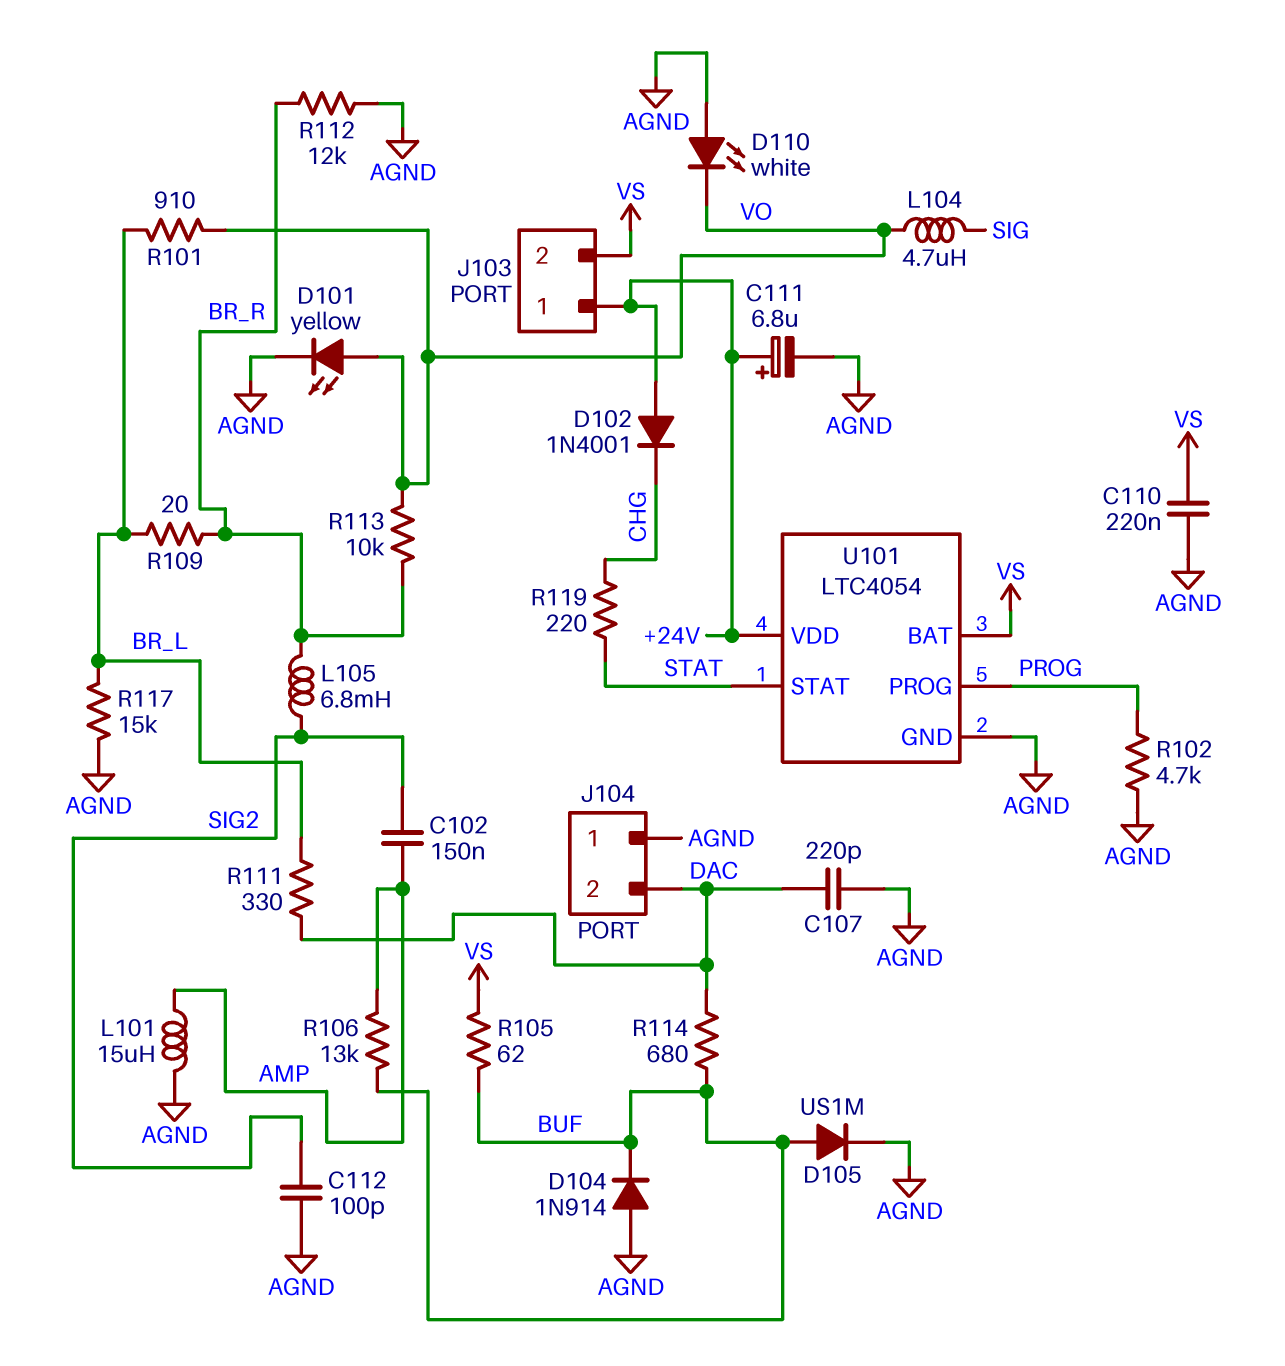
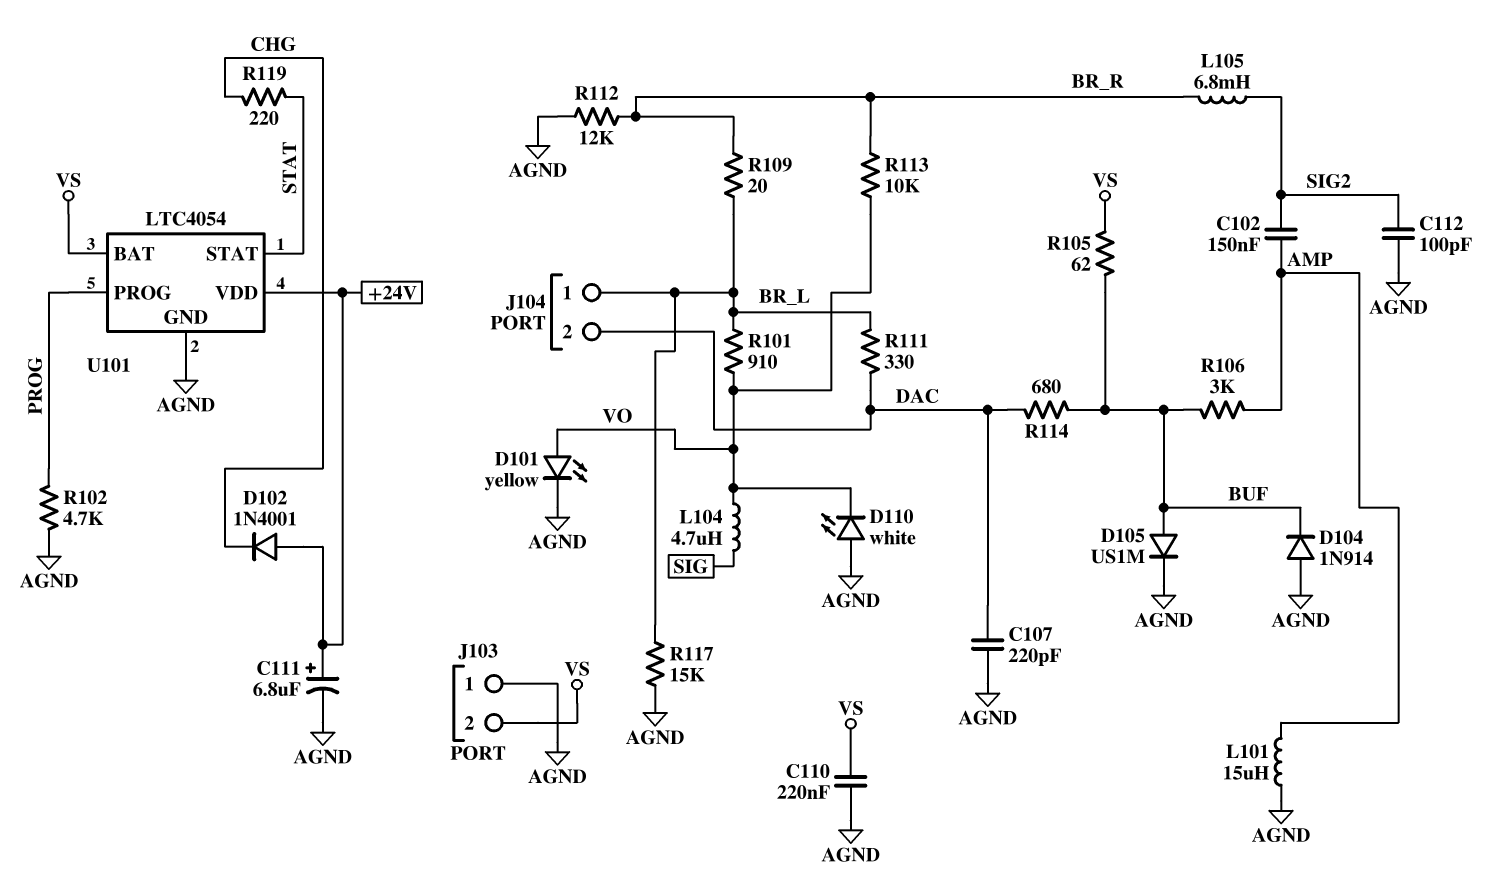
J103 pin 1: +24V -> AGND
J104 pin 1: AGND -> BR_L
R106: 13k (AMP, BUF) -> 3k (AMP, BUF)

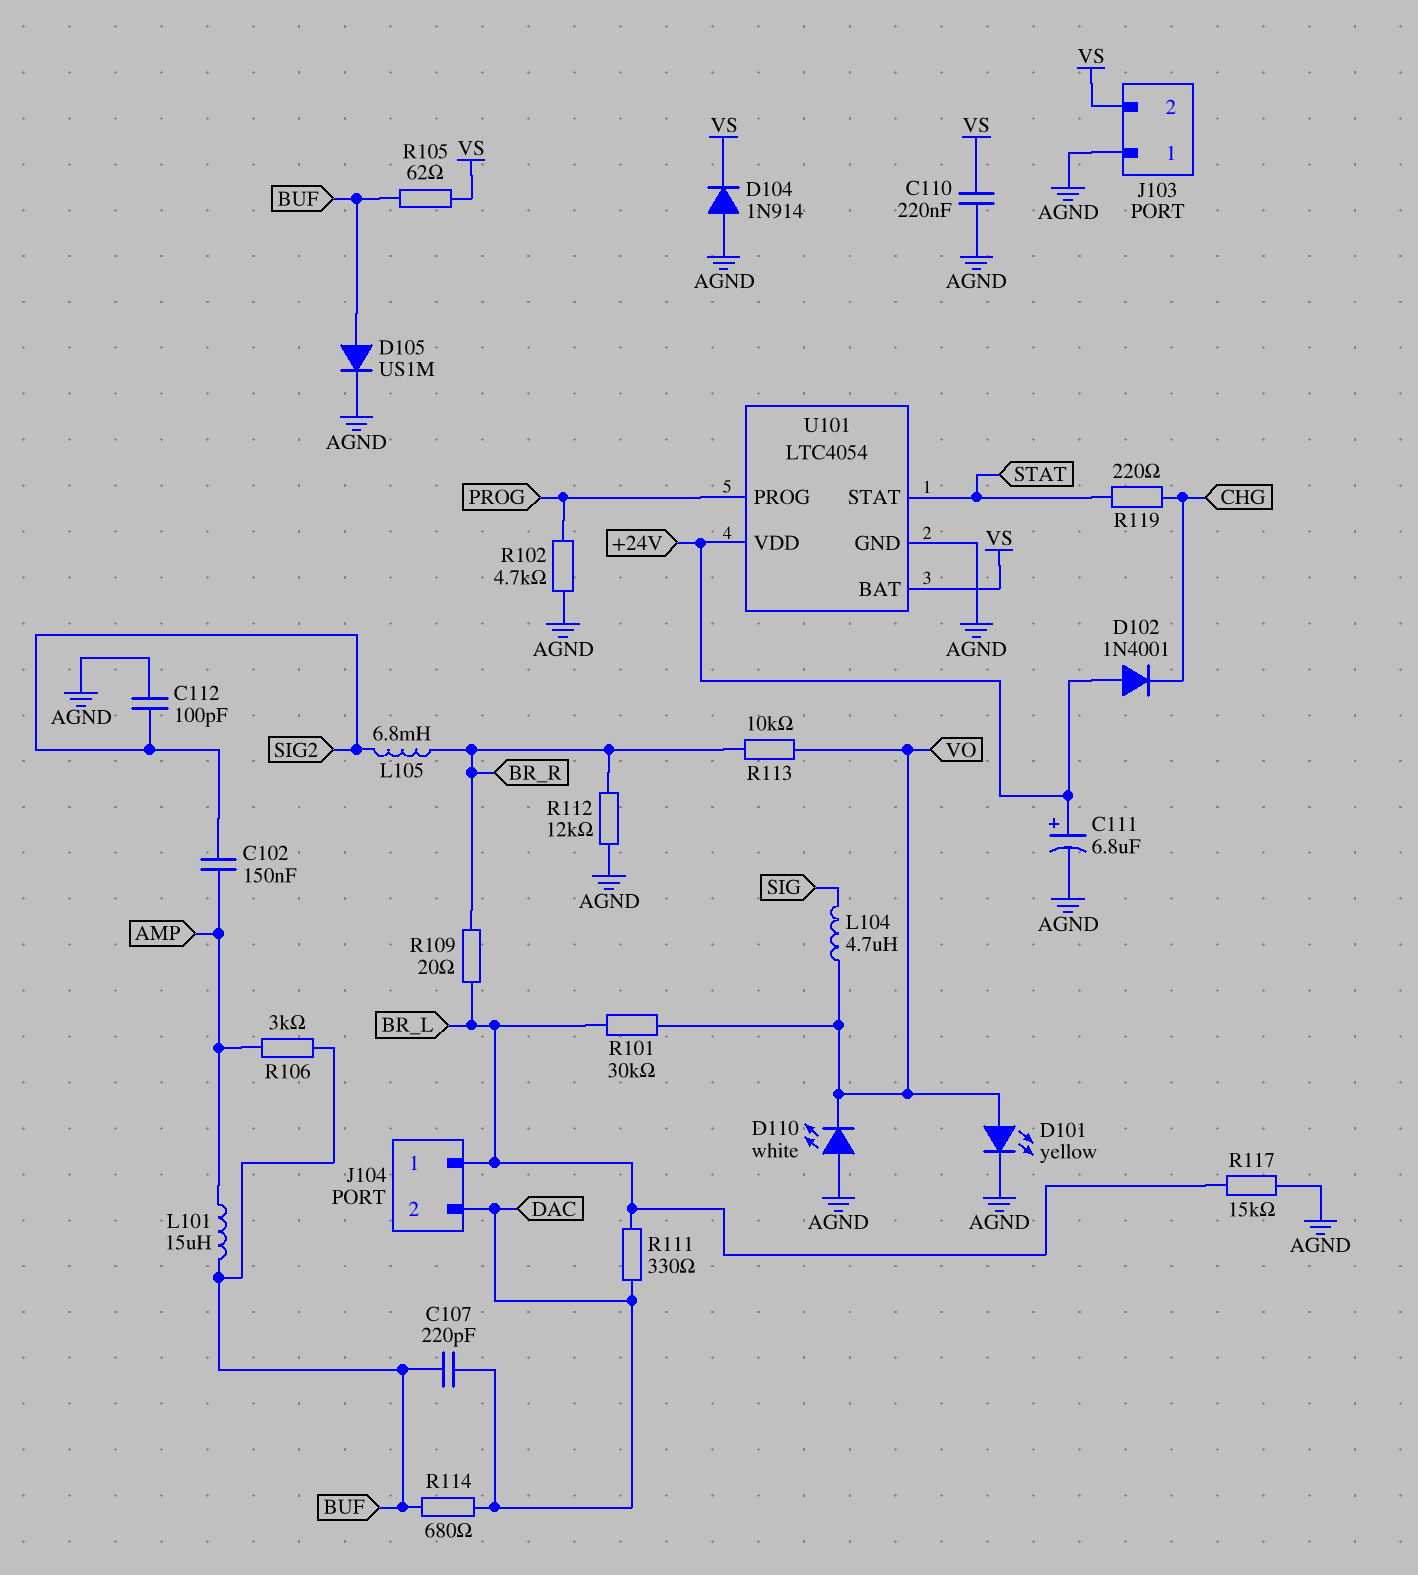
C107: 220pF (AGND, DAC) -> 220pF (BUF, DAC)
D104: diode 1N914 (A AGND, K BUF) -> diode 1N914 (A AGND, K VS)
L101: 15uH (AGND, AMP) -> 15uH (AMP, BUF)
R101: 910 (BR_L, VO) -> 30k (BR_L, VO)

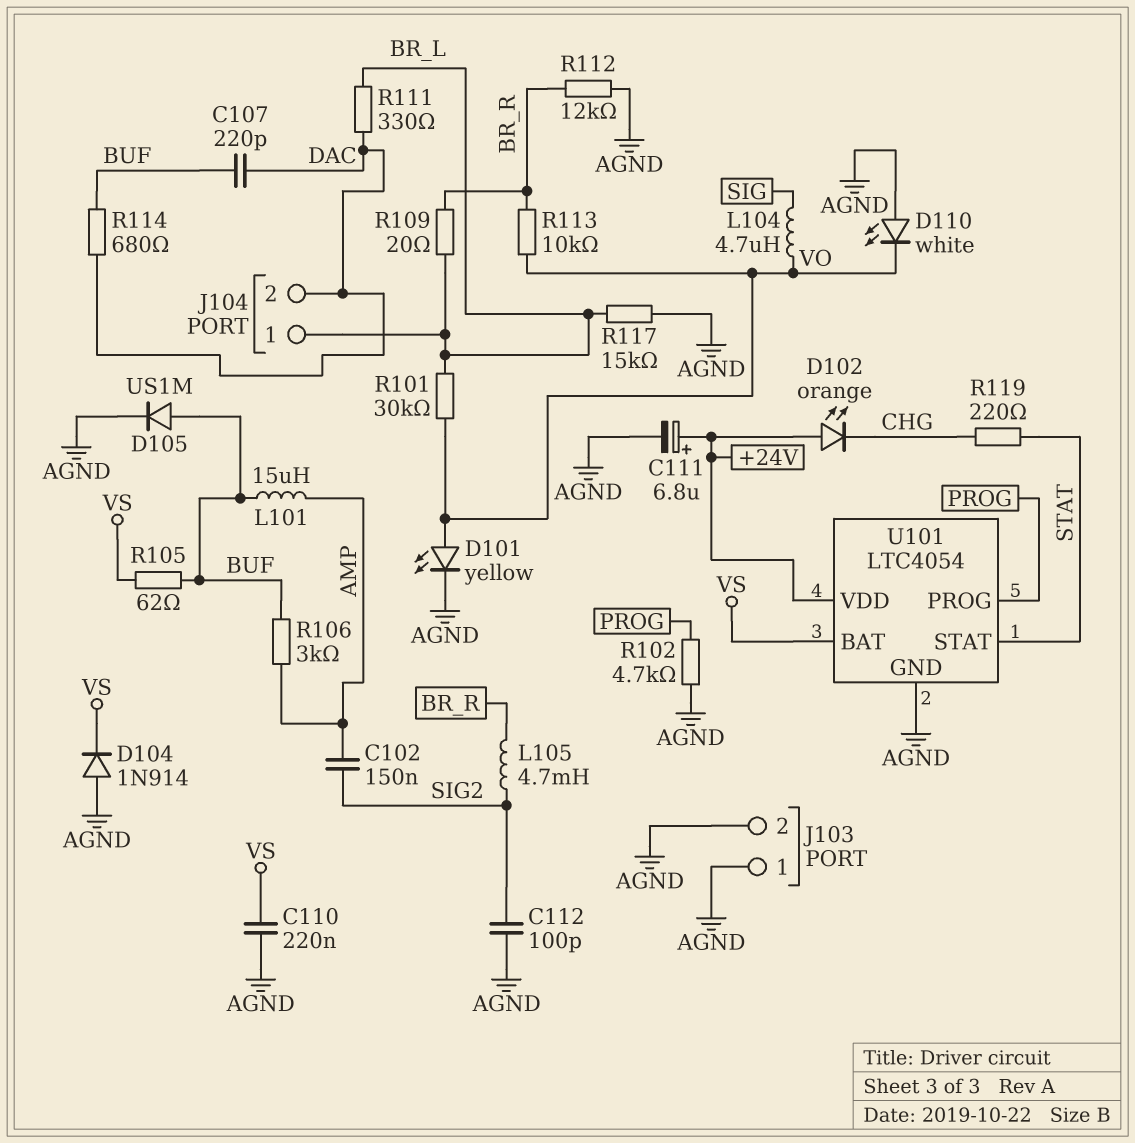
D102: diode 1N4001 (A +24V, K CHG) -> LED orange (A +24V, K CHG)
J103 pin 2: VS -> AGND
L105: 6.8mH (BR_R, SIG2) -> 4.7mH (BR_R, SIG2)

